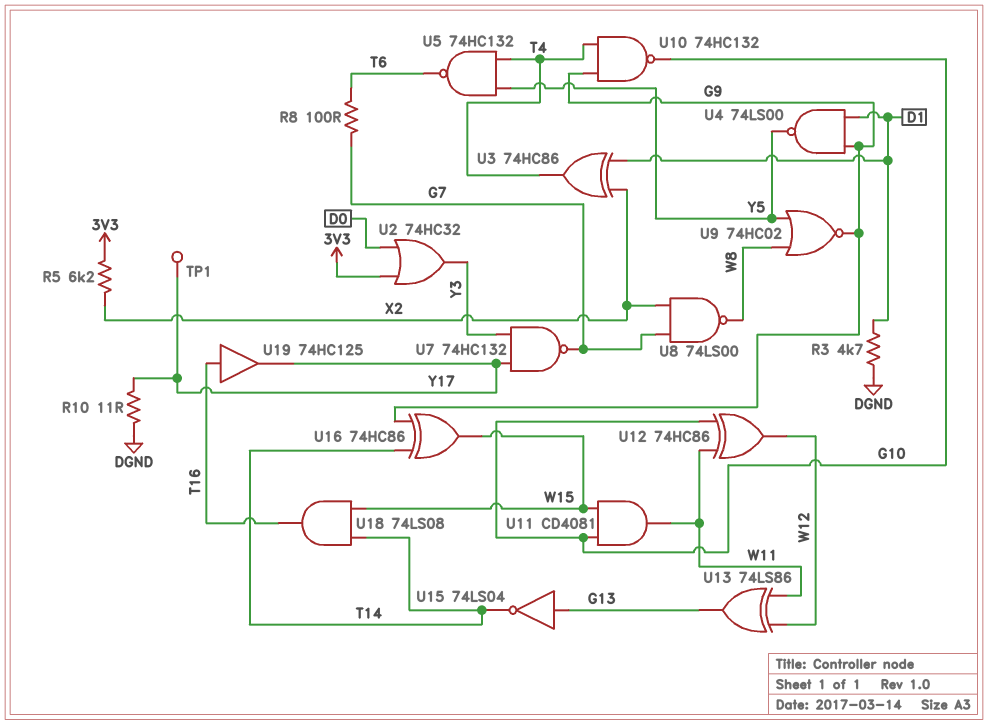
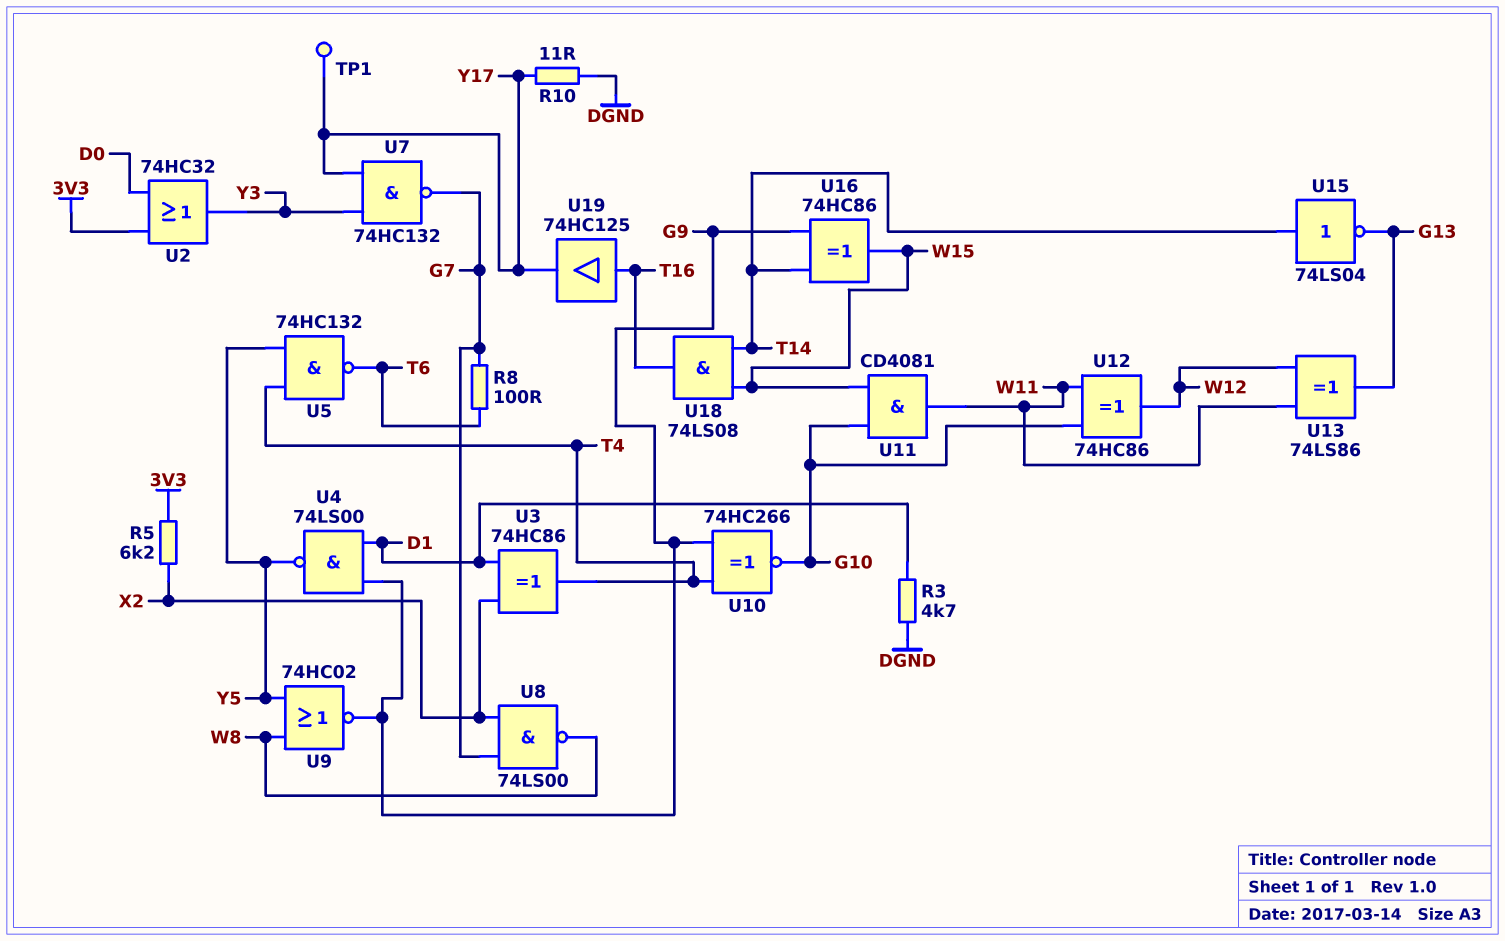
U10: NAND 74HC132 (in G9, in T4, out G10) -> XNOR 74HC266 (in G9, in T4, out G10)
U15: NOT 74LS04 (in G13, out T14) -> NOT 74LS04 (in T14, out G13)

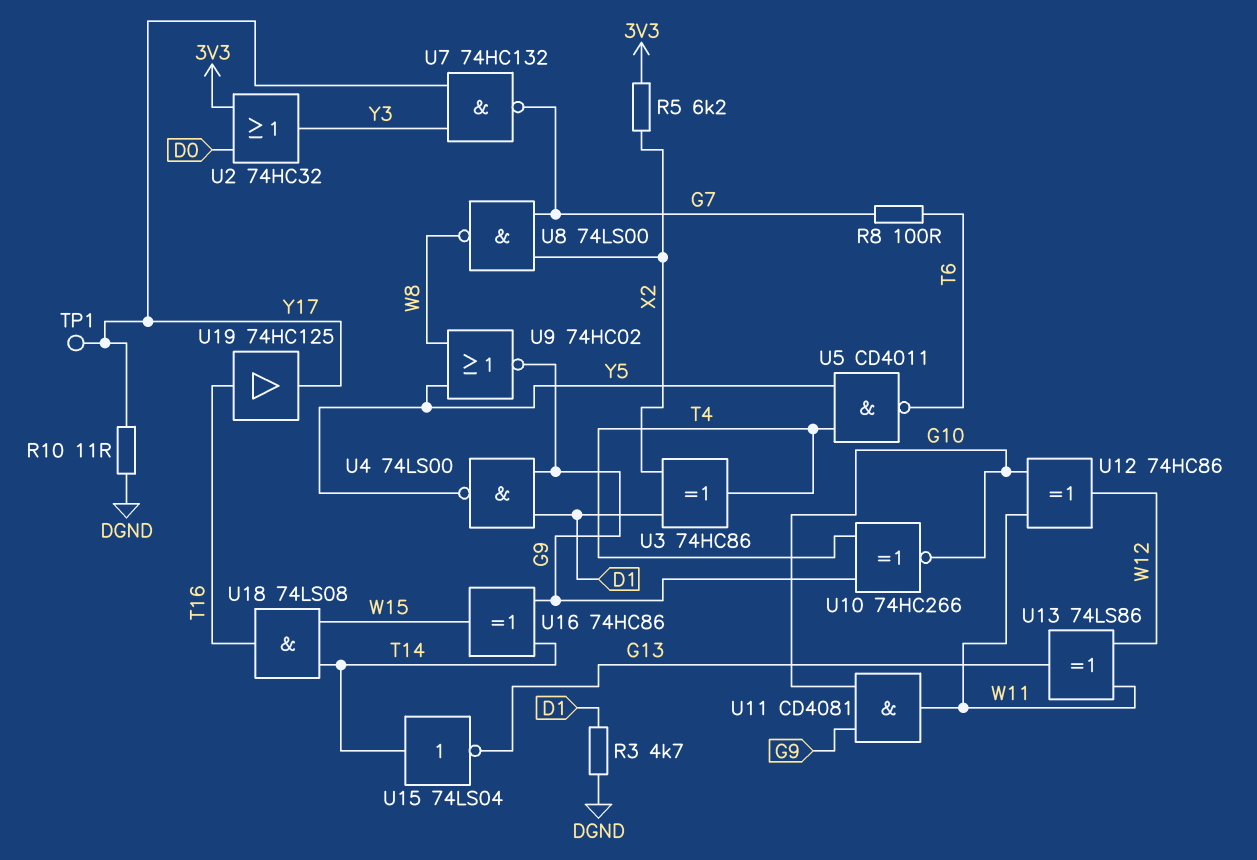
U5: NAND 74HC132 (in T4, in Y5, out T6) -> NAND CD4011 (in T4, in Y5, out T6)
U11: AND CD4081 (in G10, in W15, out W11) -> AND CD4081 (in G9, in G10, out W11)

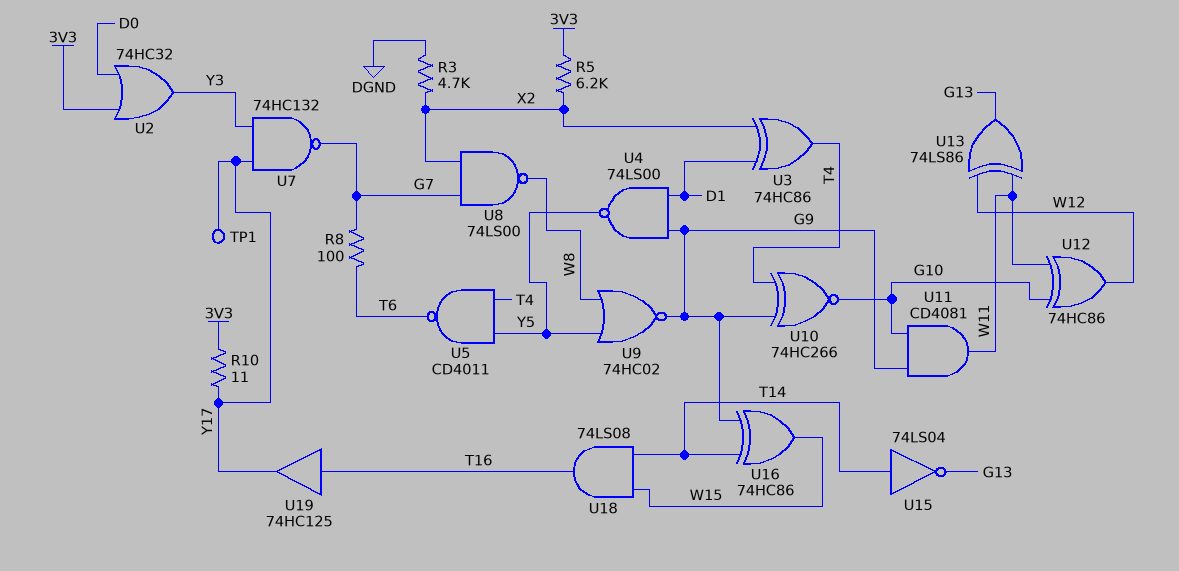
R3: 4.7k (D1, DGND) -> 4.7k (DGND, X2)
R10: 11 (DGND, Y17) -> 11 (3V3, Y17)

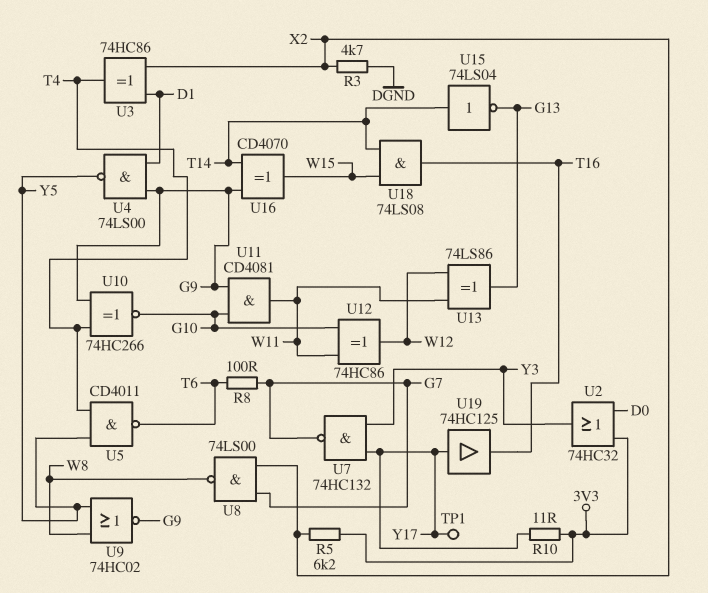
U16: XOR 74HC86 (in G9, in T14, out W15) -> XOR CD4070 (in G9, in T14, out W15)
U19: buffer 74HC125 (in T16, out Y17) -> buffer 74HC125 (in Y17, out T16)

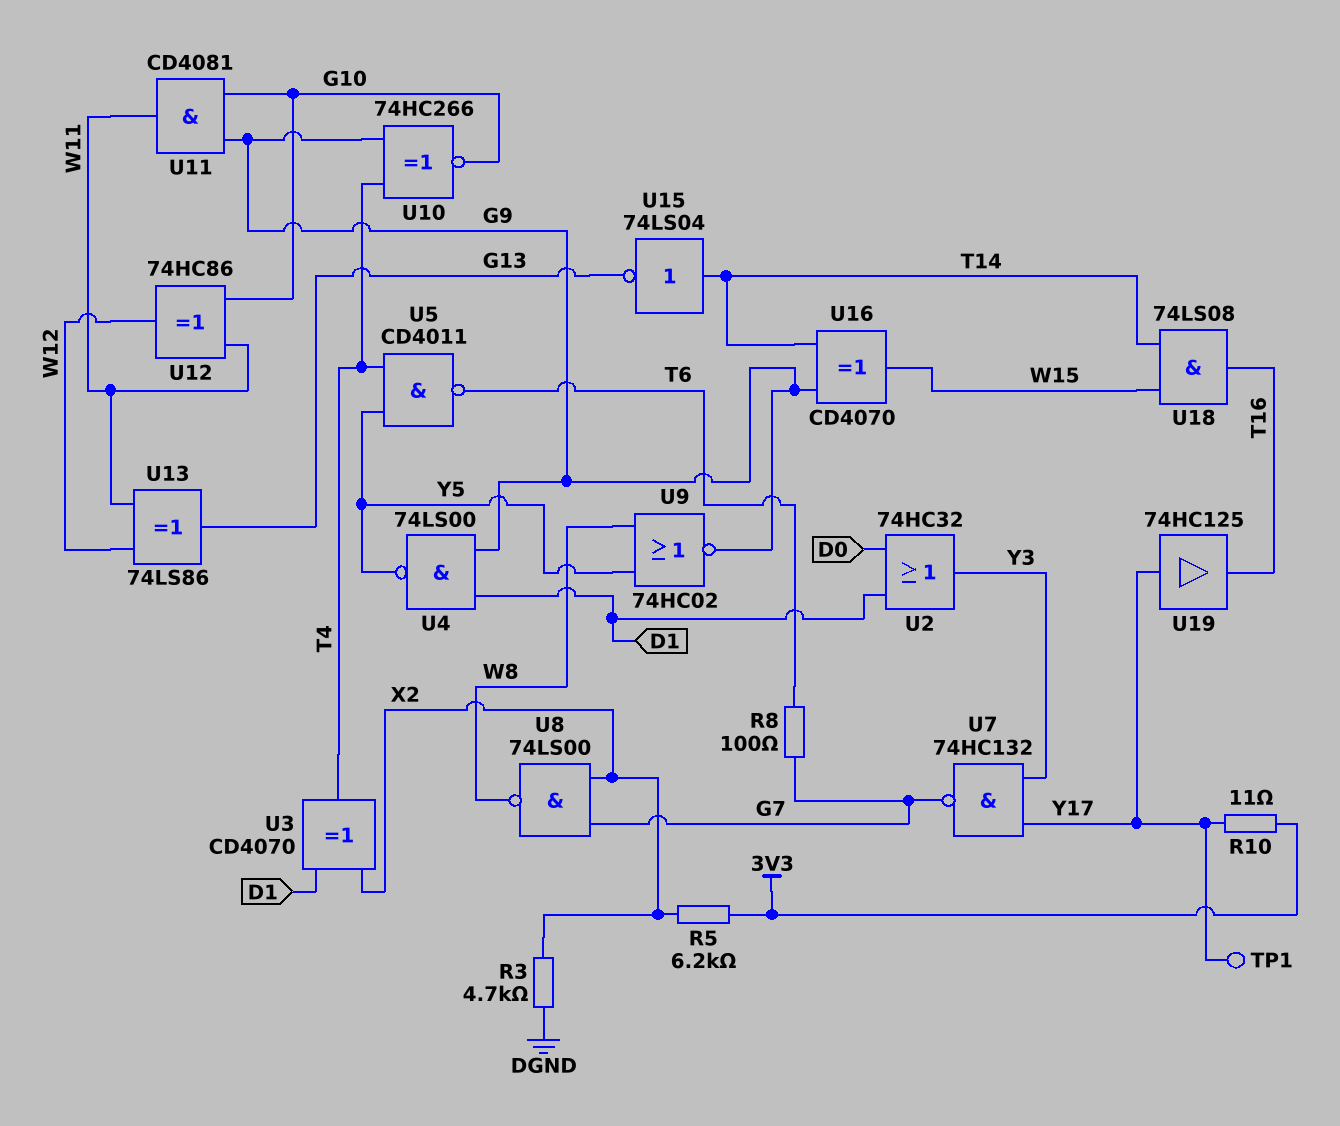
U2: OR 74HC32 (in 3V3, in D0, out Y3) -> OR 74HC32 (in D0, in D1, out Y3)
U3: XOR 74HC86 (in D1, in X2, out T4) -> XOR CD4070 (in D1, in X2, out T4)

